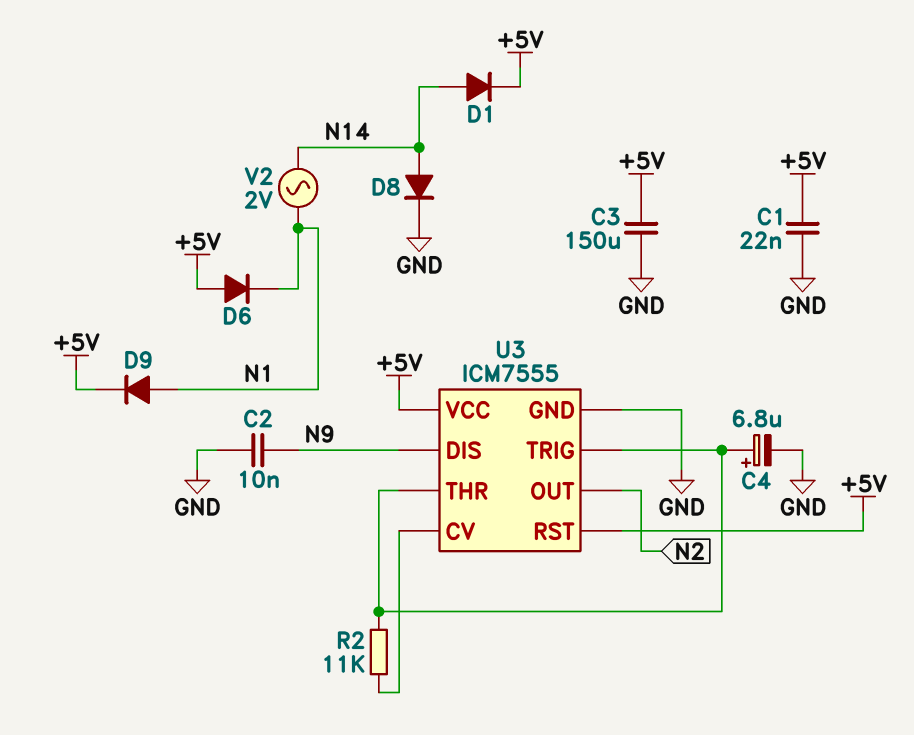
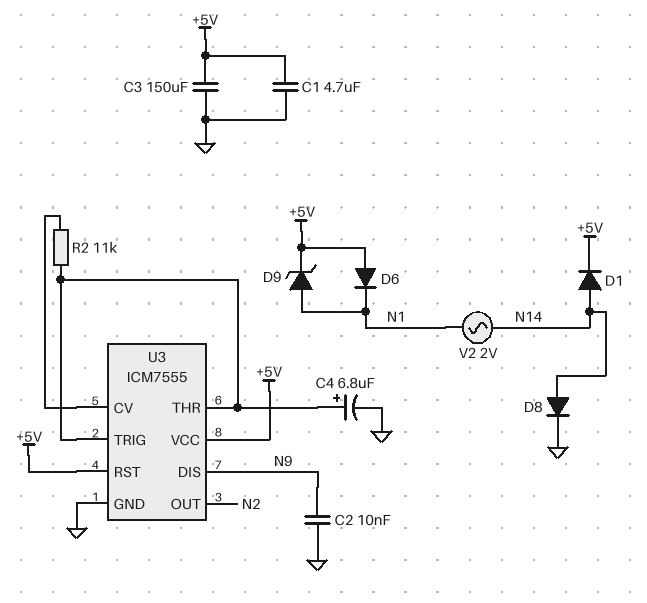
C1: 22nF (+5V, GND) -> 4.7uF (+5V, GND)
D9: diode (A N1, K +5V) -> zener (A N1, K +5V)

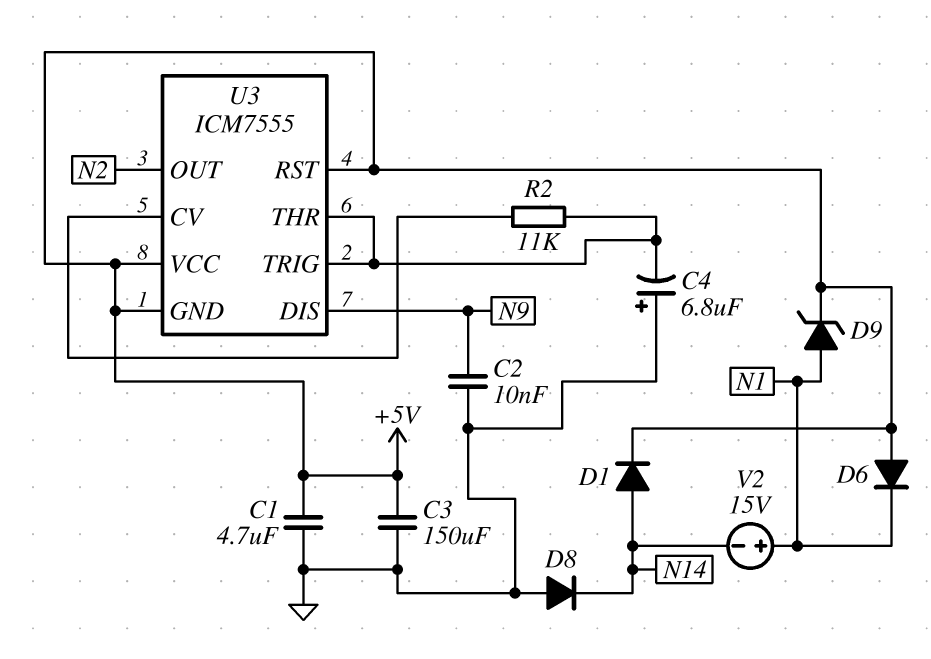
C4: 6.8uF (plus U3/THR, minus GND) -> 6.8uF (plus GND, minus U3/THR)
D8: diode (A N14, K GND) -> diode (A GND, K N14)
U3 pin GND: GND -> +5V
V2: AC 2V (N1, N14) -> 15V (plus N1, minus N14)

